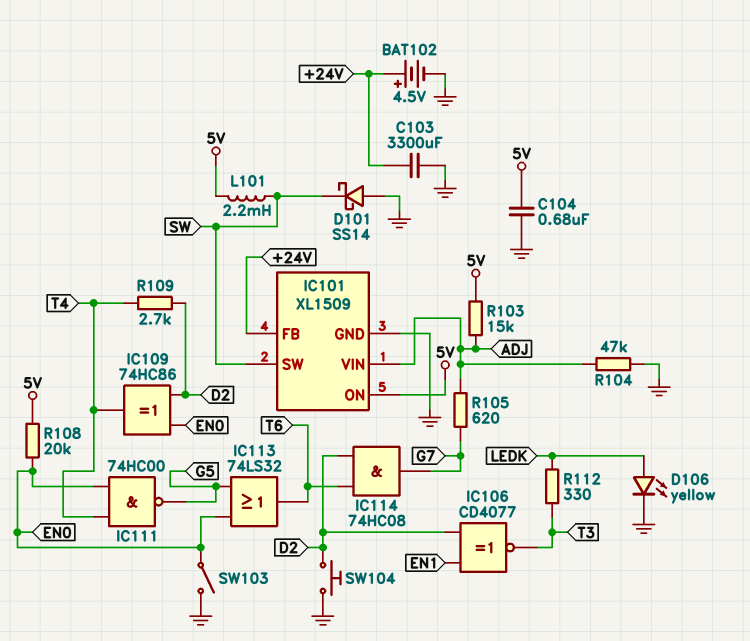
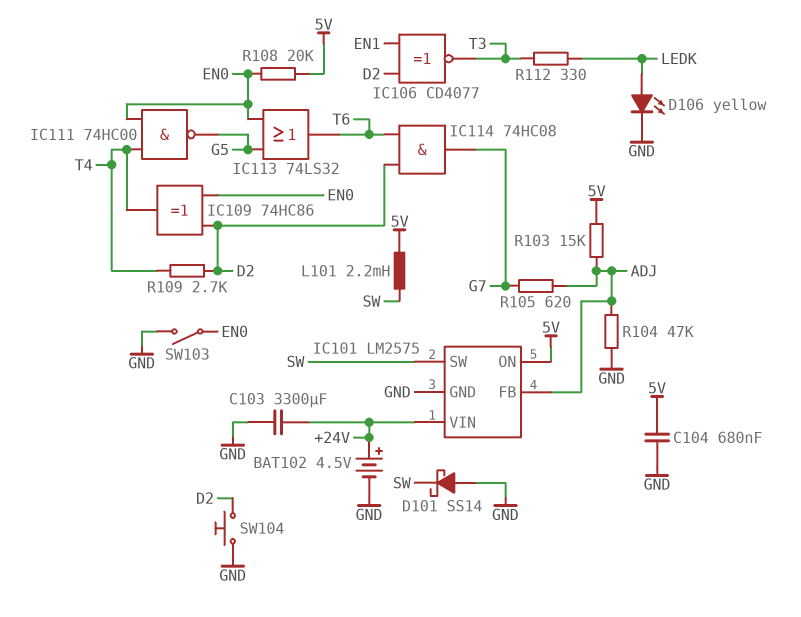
IC101: XL1509 -> LM2575
IC101 pin FB: +24V -> ADJ
IC101 pin VIN: ADJ -> +24V

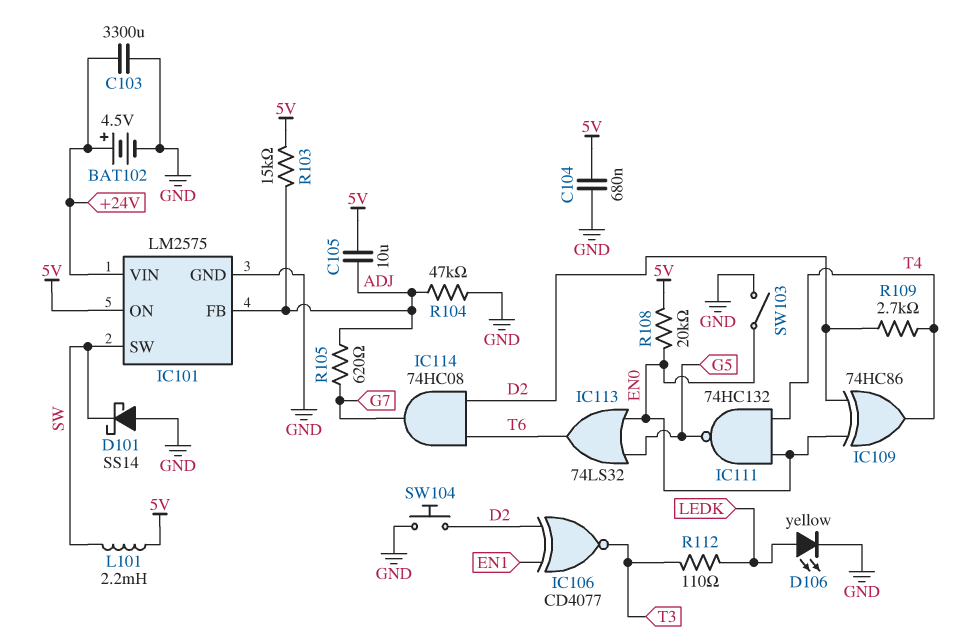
C105: none -> 10uF (5V, ADJ)
IC111: NAND 74HC00 (in EN0, in T4, out G5) -> NAND 74HC132 (in EN0, in T4, out G5)
R112: 330 (LEDK, T3) -> 110 (LEDK, T3)

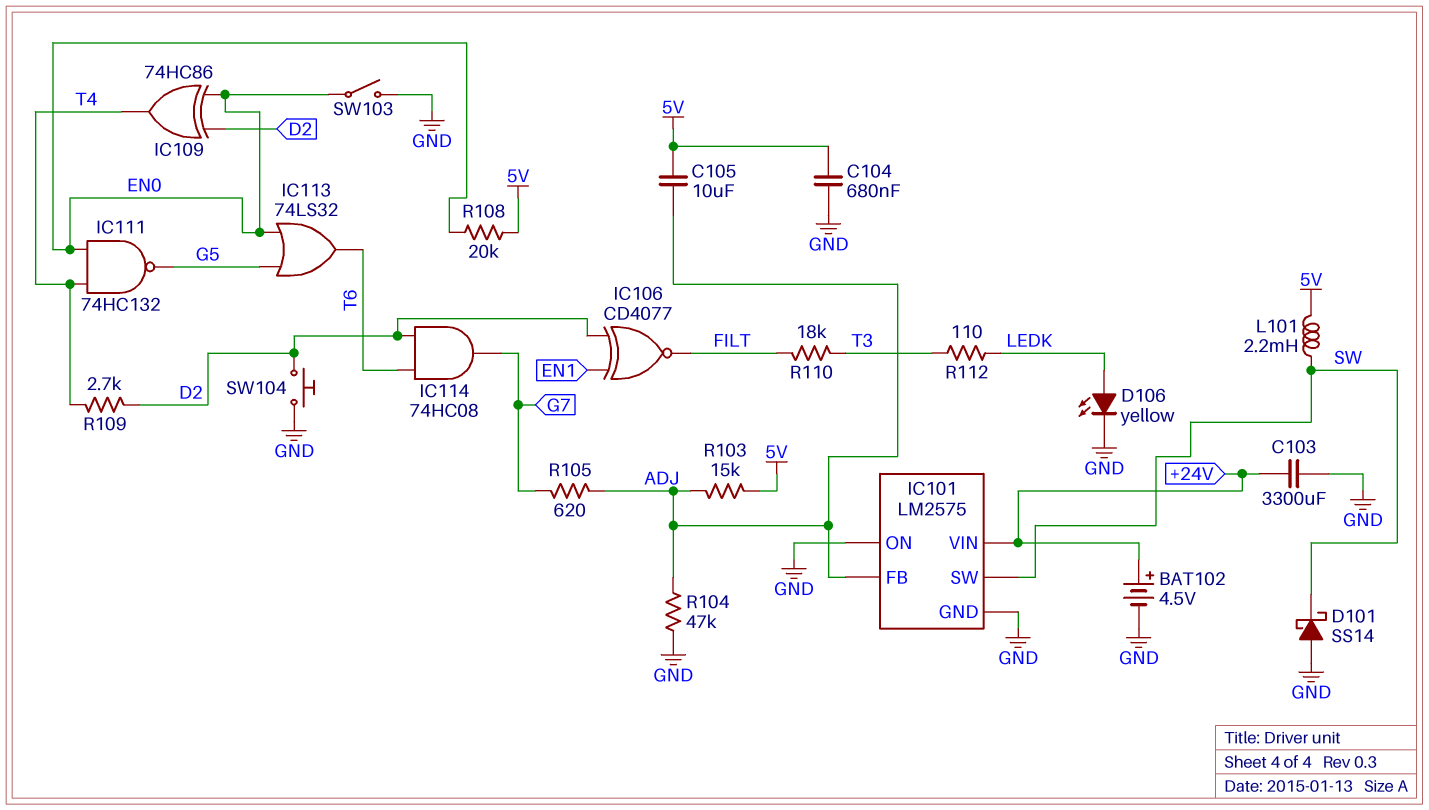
IC101 pin ON: 5V -> GND
IC106: XNOR CD4077 (in D2, in EN1, out T3) -> XNOR CD4077 (in D2, in EN1, out FILT)
R110: none -> 18k (FILT, T3)

